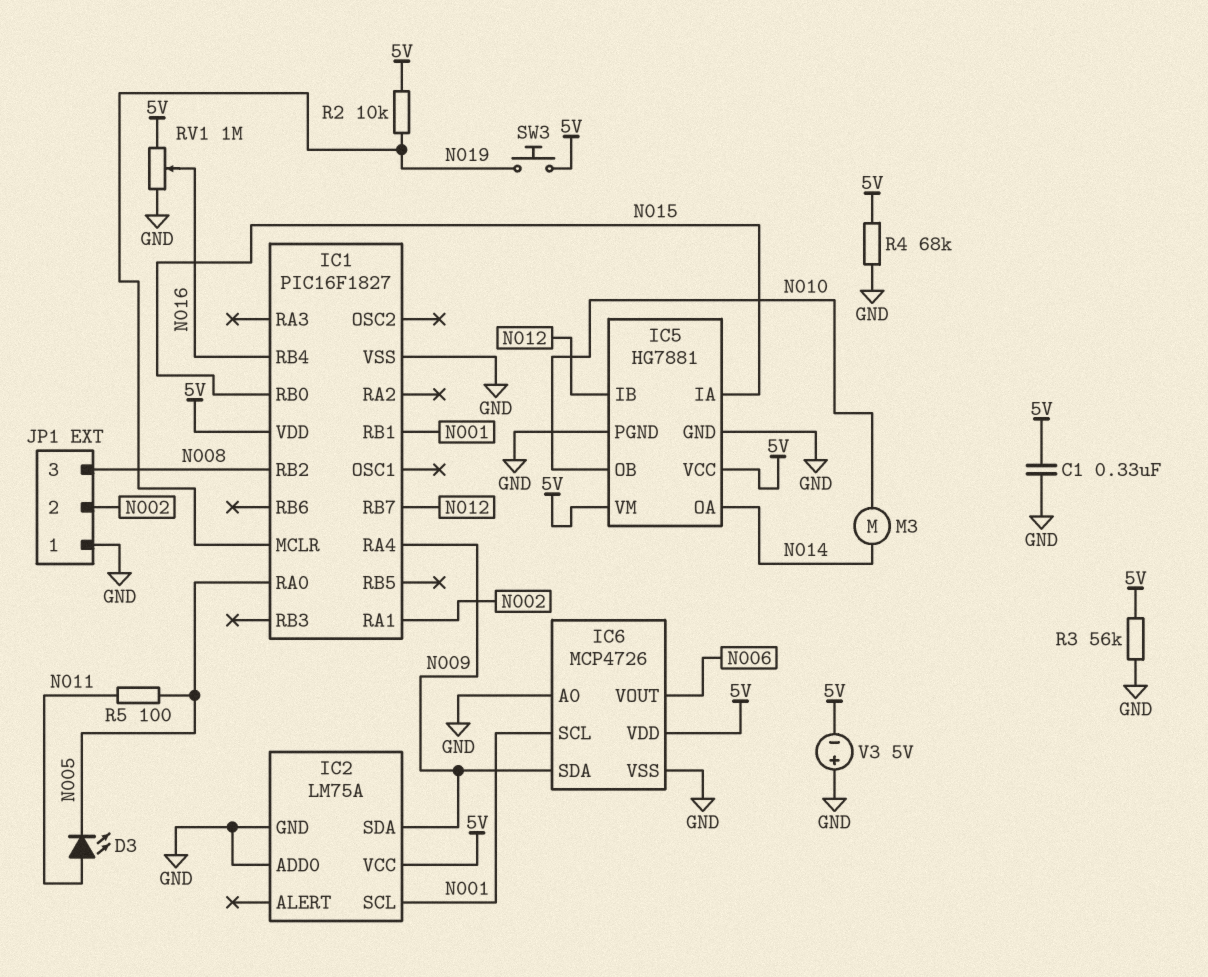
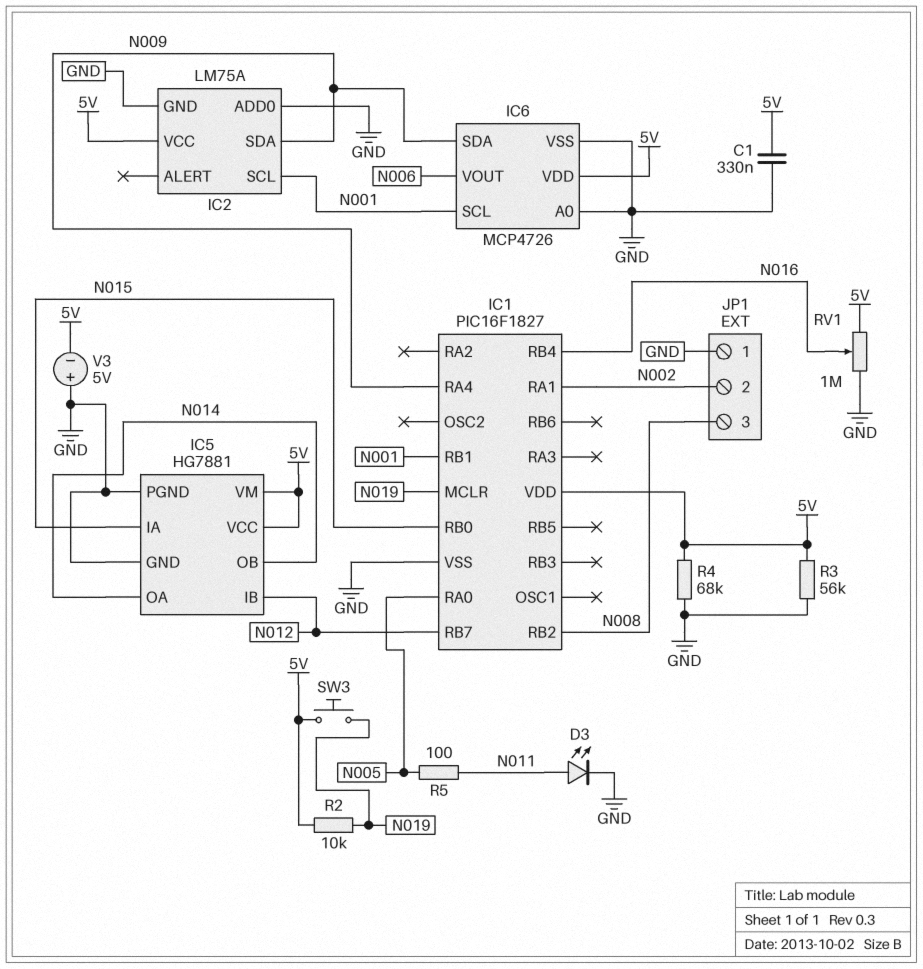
D3: LED (A N011, K N005) -> LED (A N011, K GND)
IC5 pin OB: N010 -> N014
M3: motor (N010, N014) -> none

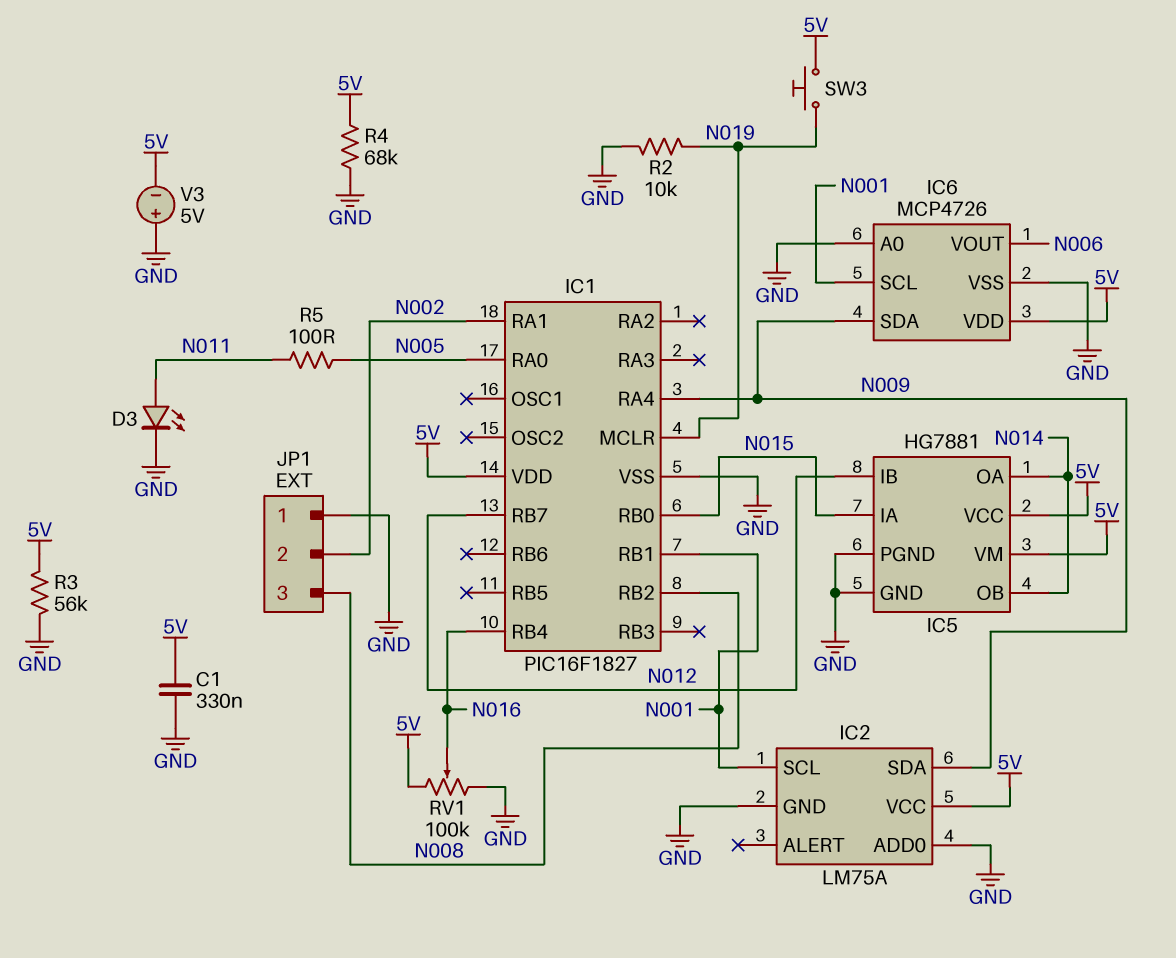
R2: 10k (5V, N019) -> 10k (GND, N019)
RV1: 1M (5V, GND, wiper N016) -> 100k (5V, GND, wiper N016)

